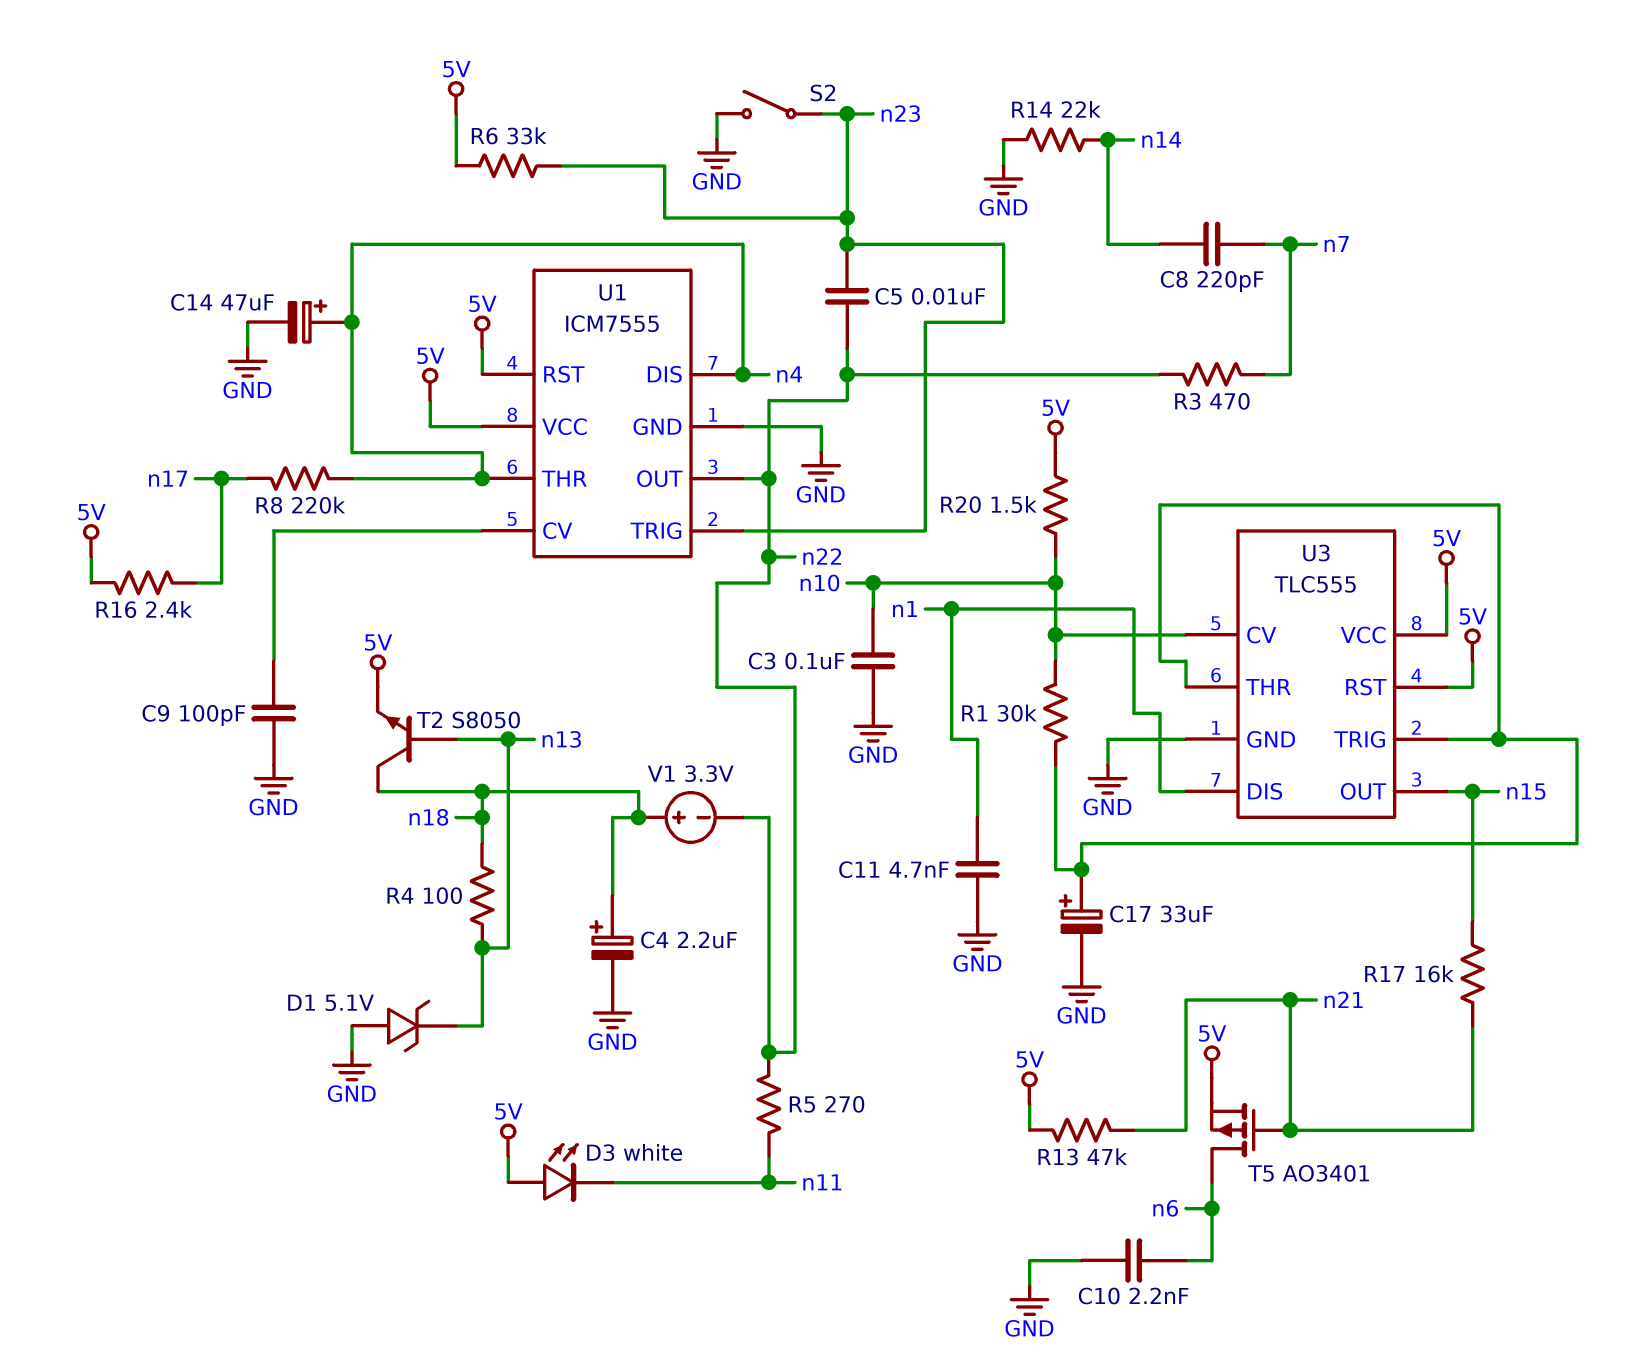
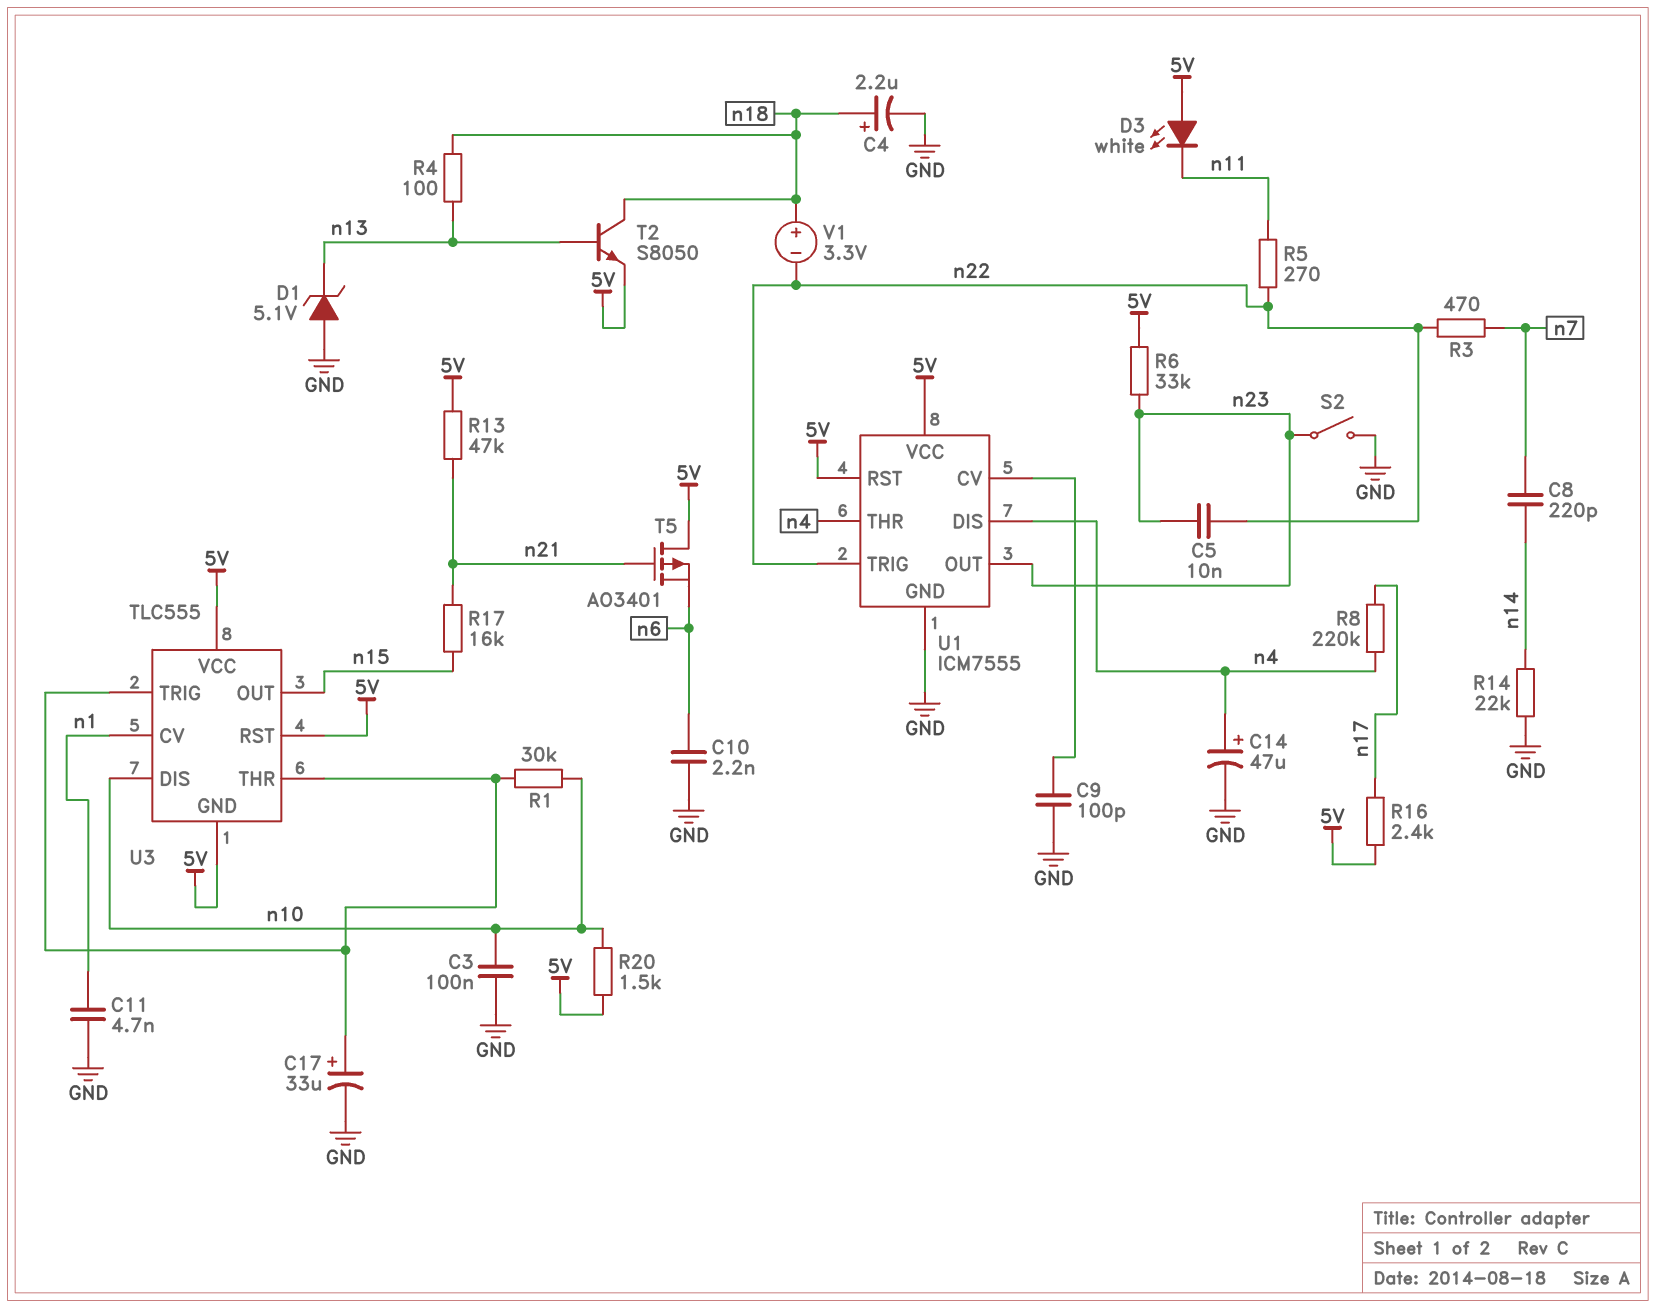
T5: PMOS AO3401 (G n21, D n6, S 5V) -> PMOS AO3401 (G n21, D 5V, S n6)
U1 pin OUT: n22 -> n23
U1 pin TRIG: n23 -> n22
U3 pin CV: n10 -> n1
U3 pin DIS: n1 -> n10
U3 pin GND: GND -> 5V

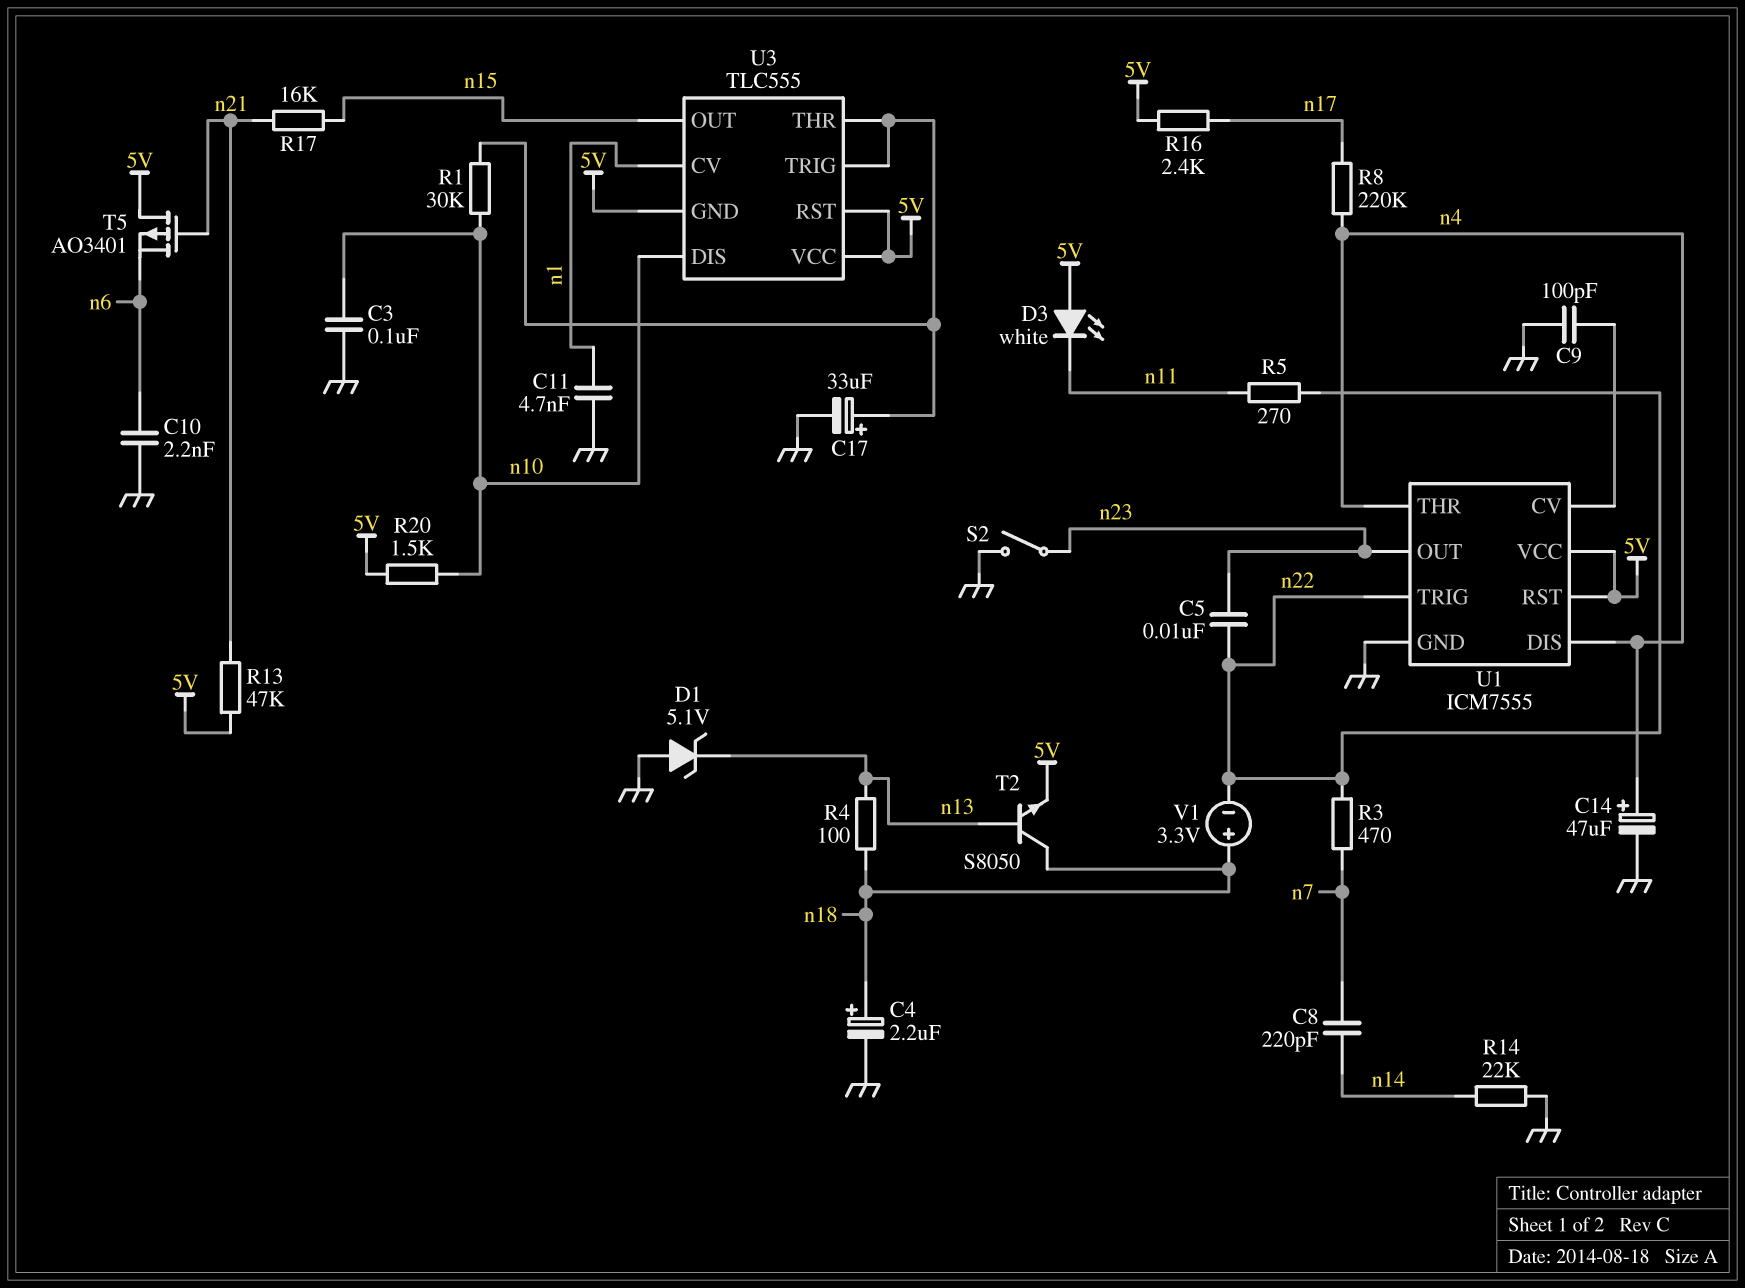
R6: 33k (5V, n23) -> none

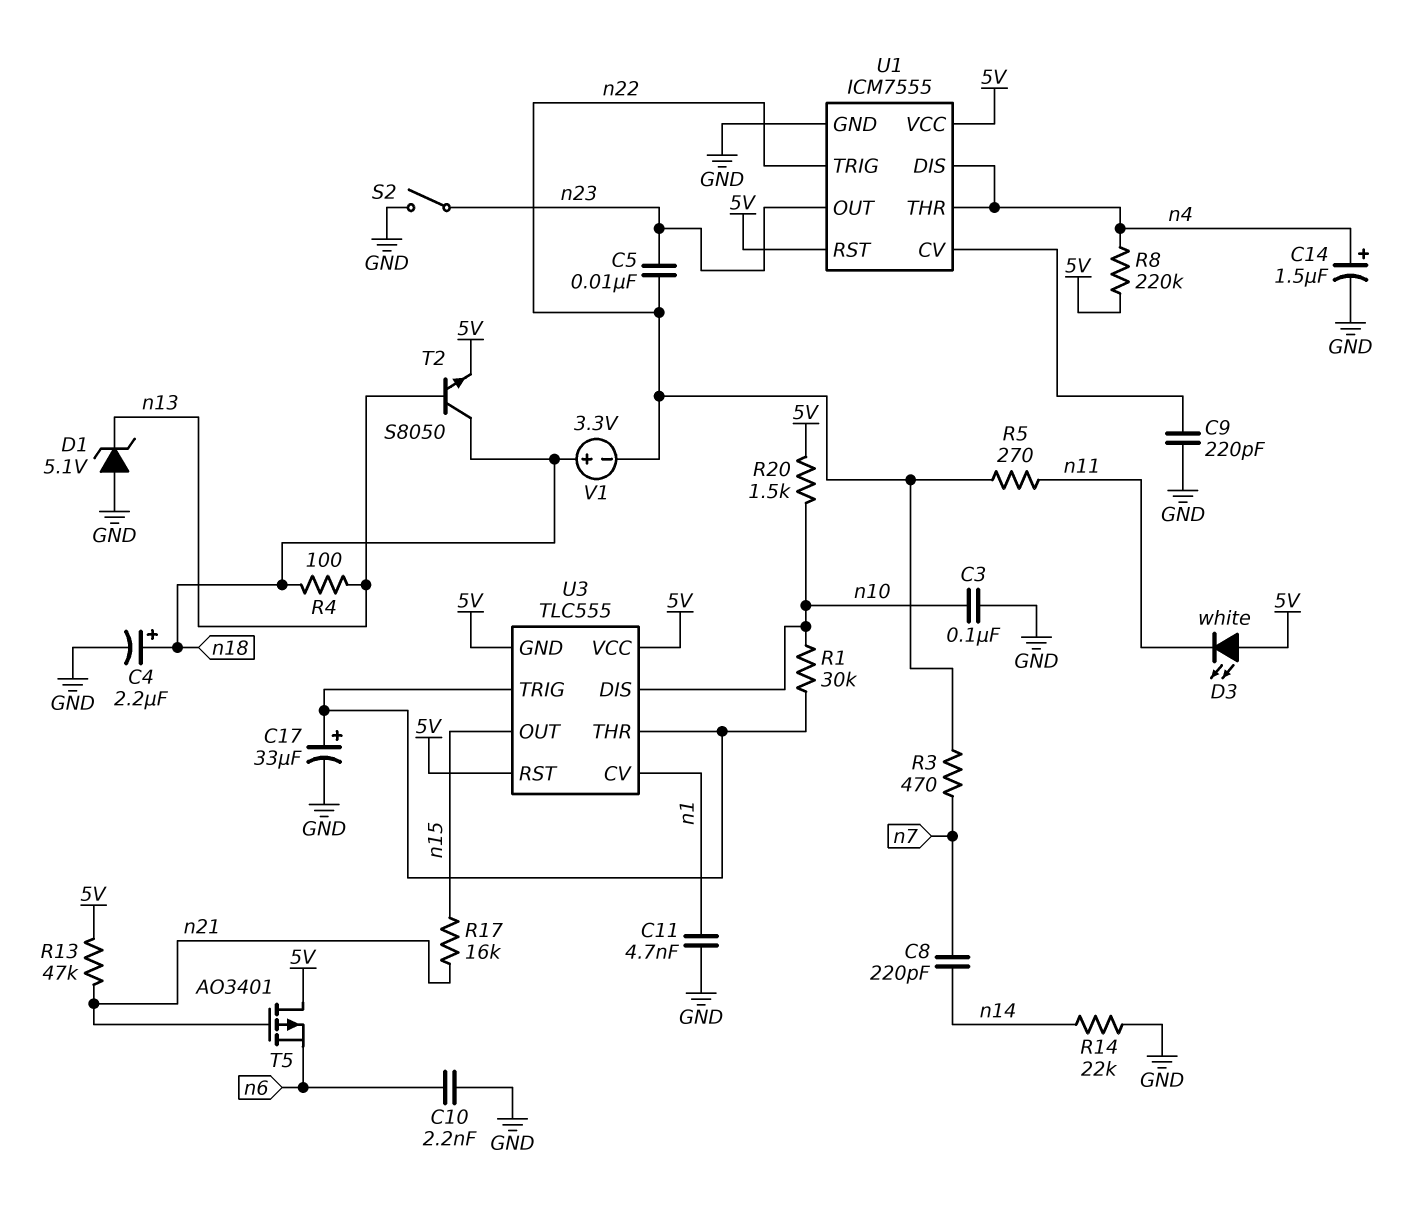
C9: 100pF (GND, U1/CV) -> 220pF (GND, U1/CV)
C14: 47uF (plus n4, minus GND) -> 1.5uF (plus n4, minus GND)
R8: 220k (n4, n17) -> 220k (5V, n4)
R16: 2.4k (5V, n17) -> none

